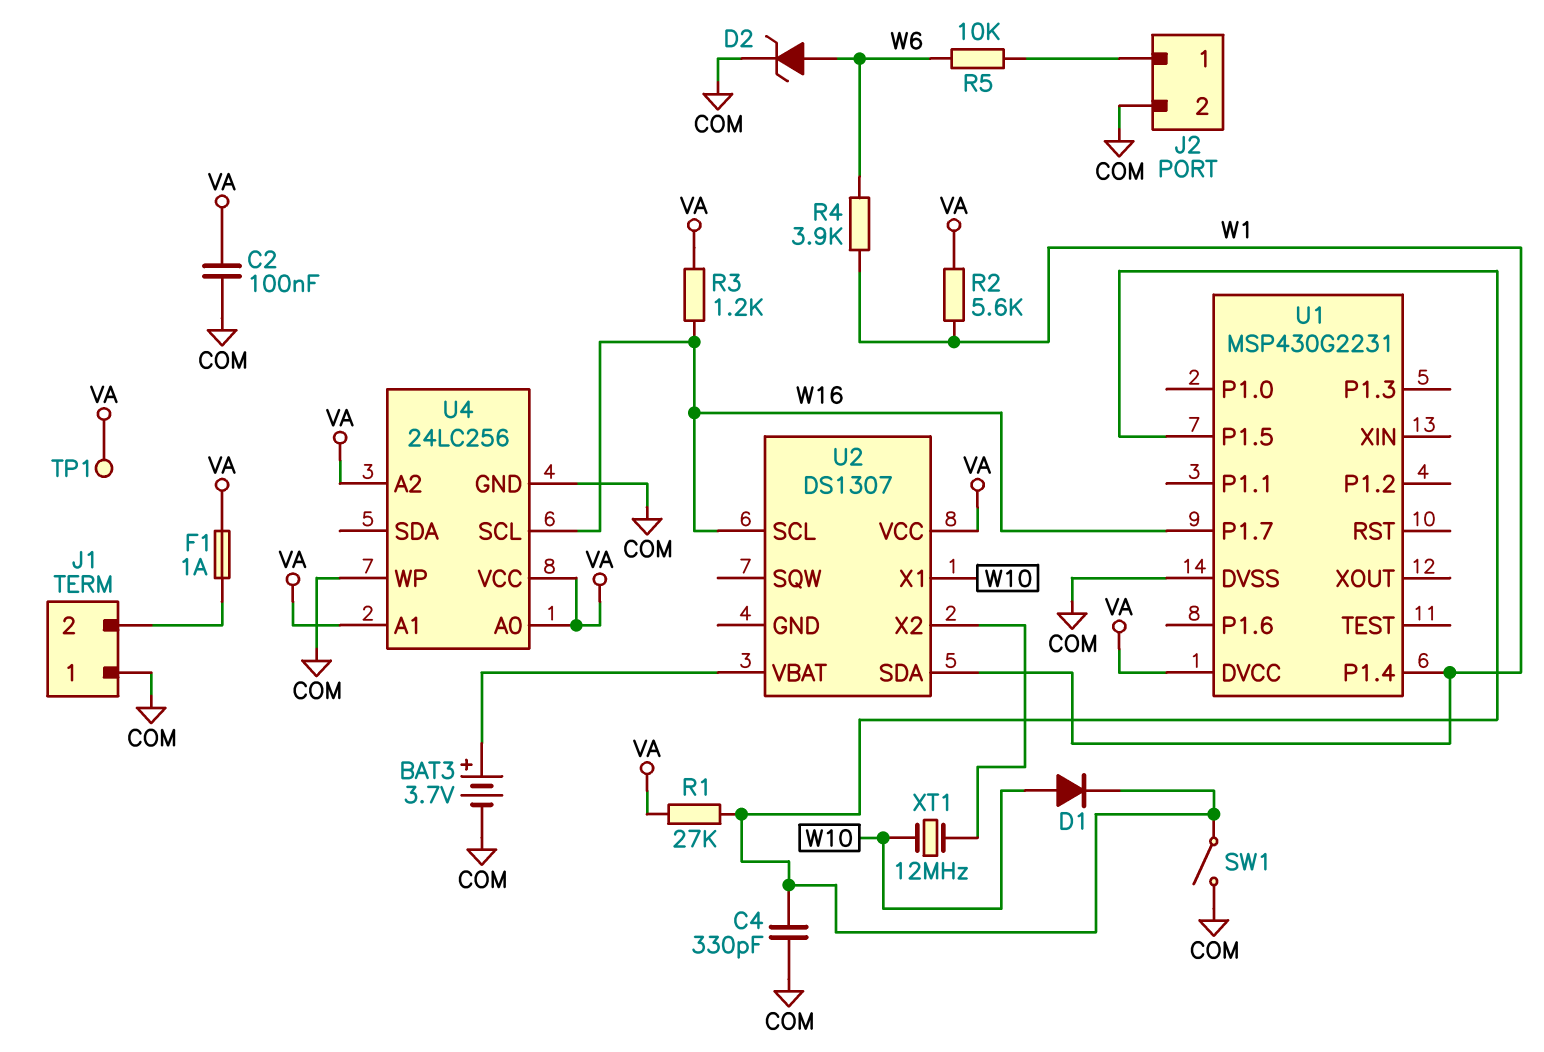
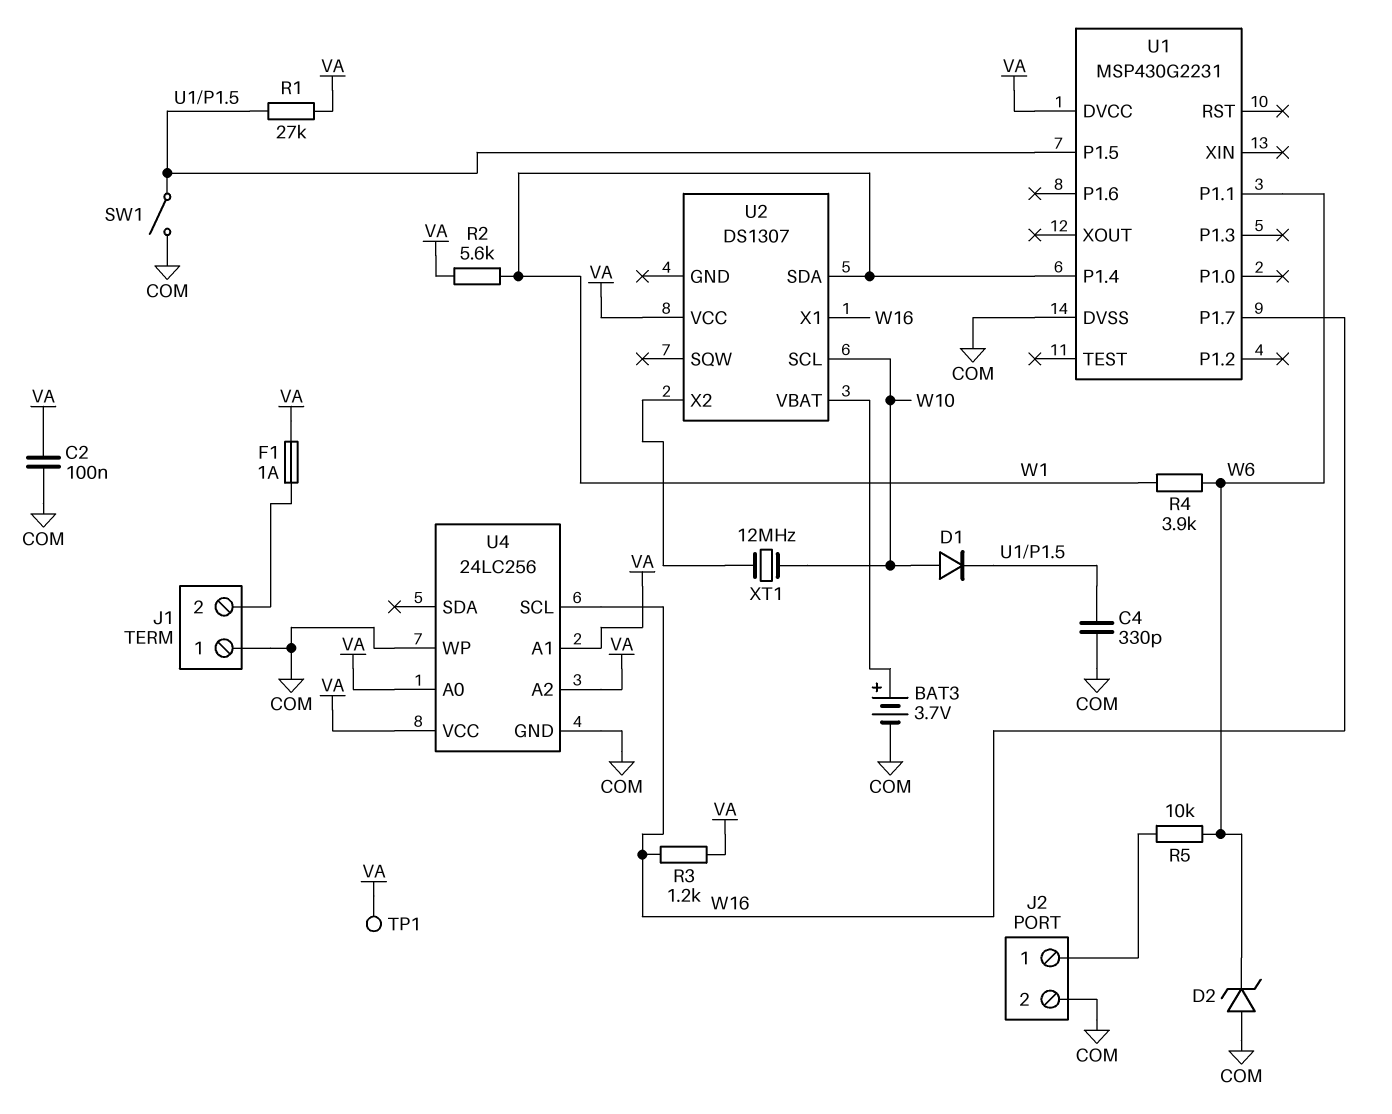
D2: zener (A W6, K COM) -> zener (A COM, K W6)
U1 pin P1.1: none -> W6
U2 pin SCL: W16 -> W10
U2 pin X1: W10 -> W16

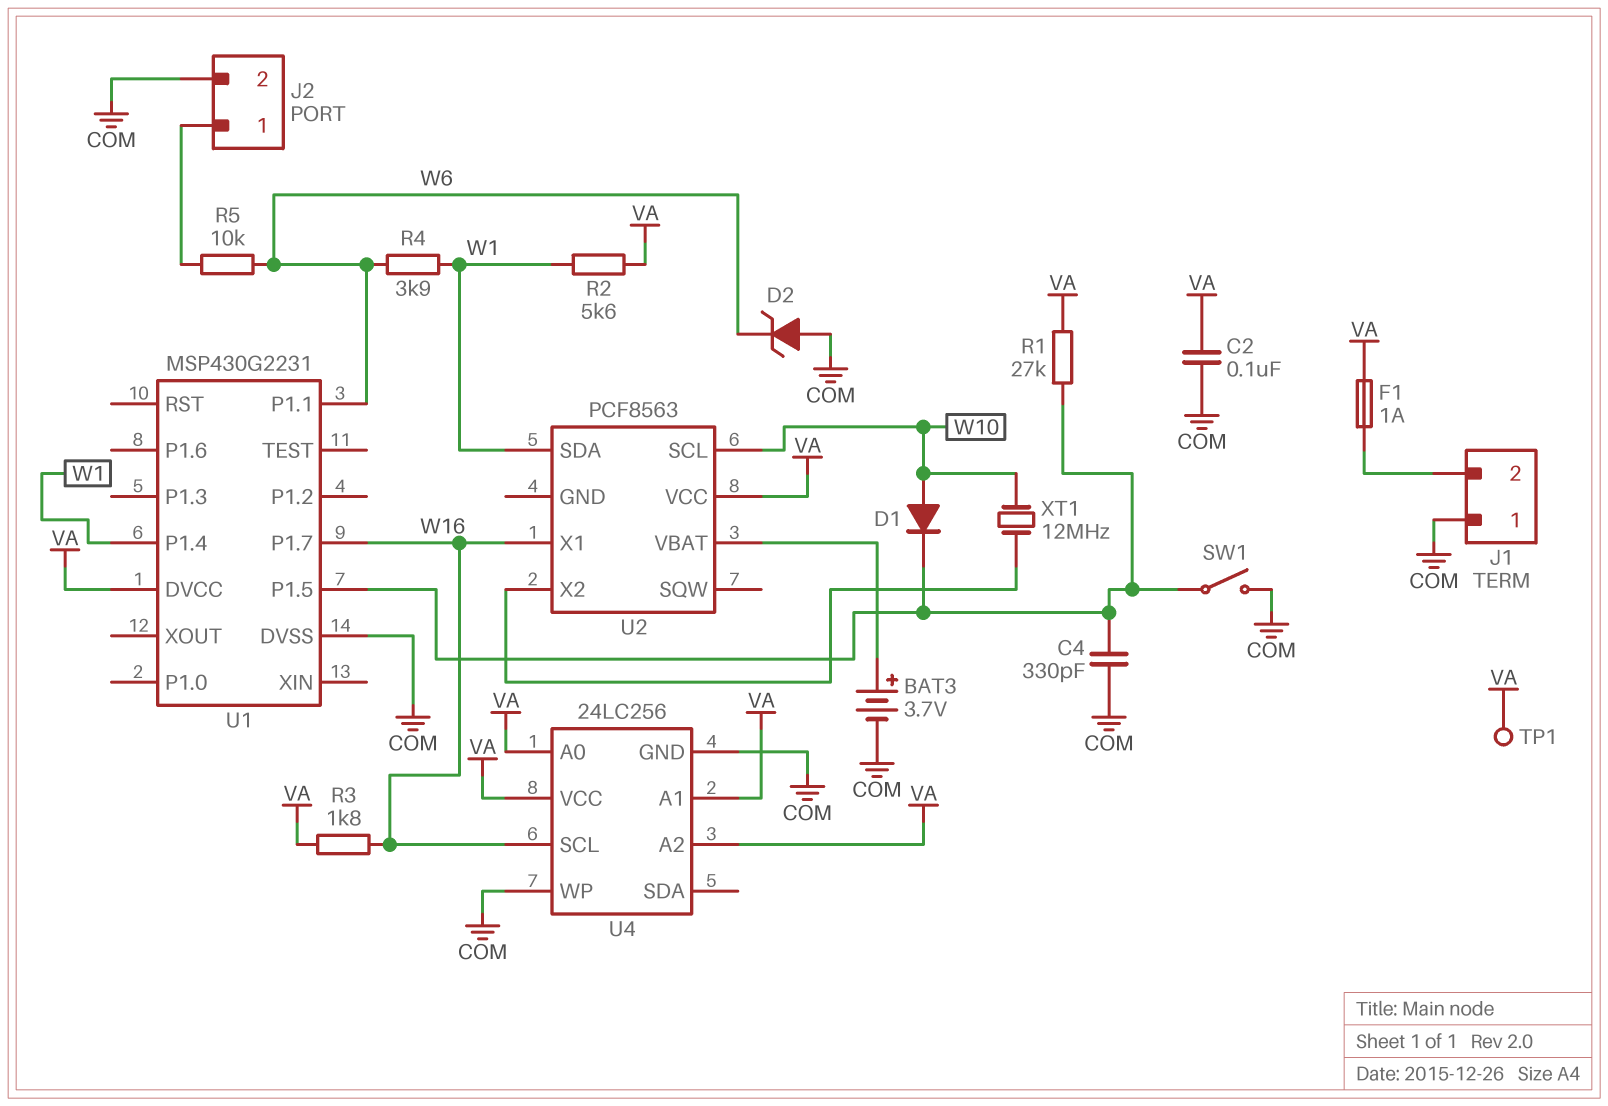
R3: 1.2k (VA, W16) -> 1.8k (VA, W16)
U2: DS1307 -> PCF8563

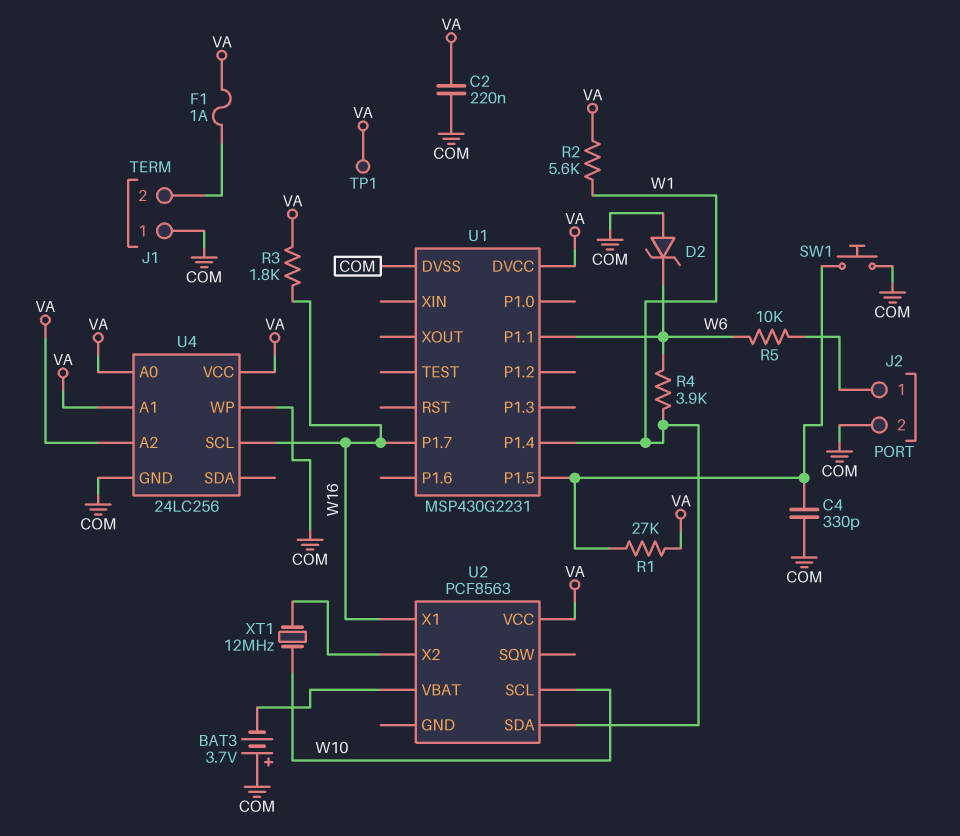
BAT3: 3.7V (plus U2/VBAT, minus COM) -> 3.7V (plus COM, minus U2/VBAT)
C2: 100nF (COM, VA) -> 220nF (COM, VA)
D1: diode (A W10, K U1/P1.5) -> none
SW1: switch (COM, U1/P1.5) -> button (COM, U1/P1.5)

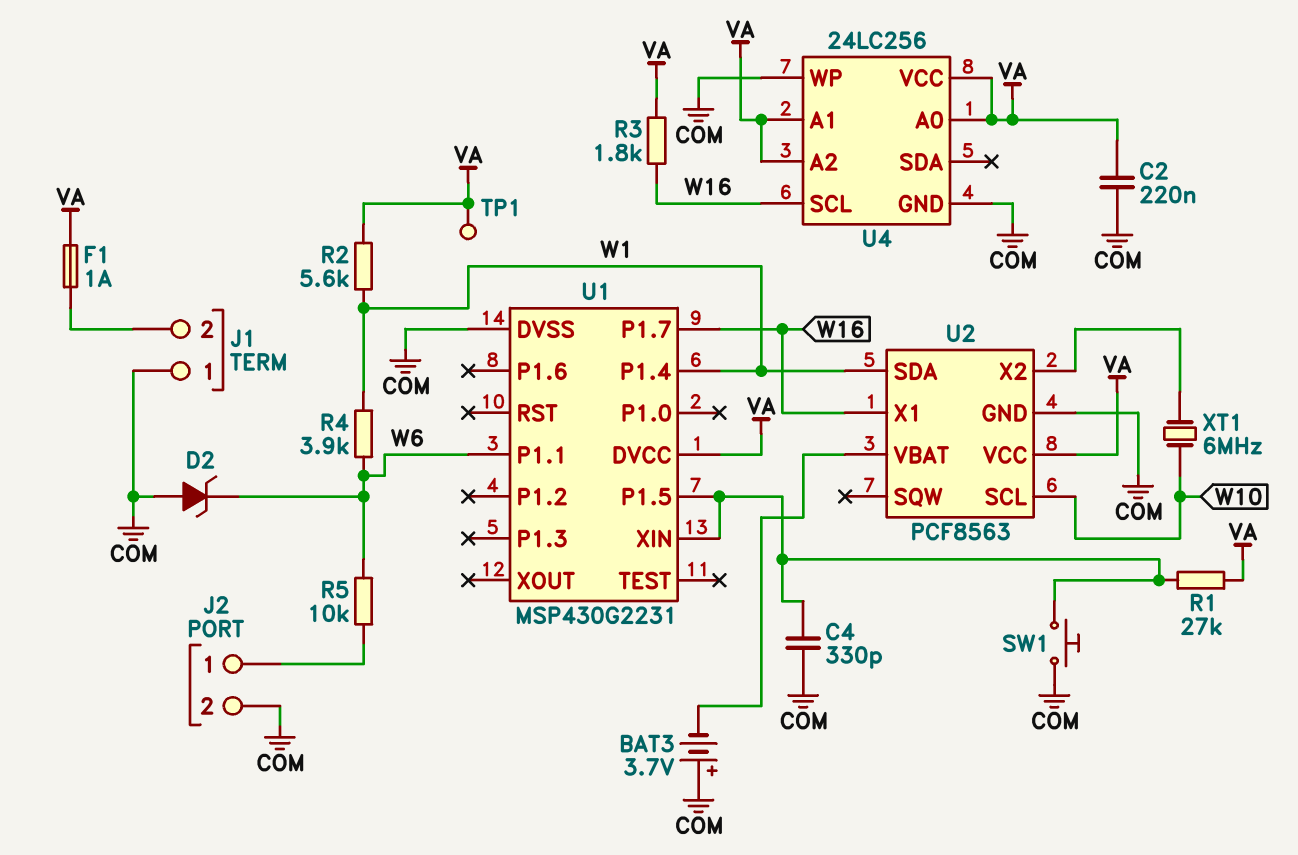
U1 pin XIN: none -> U1/P1.5
U2 pin GND: none -> COM
XT1: 12MHz (U2/X2, W10) -> 6MHz (U2/X2, W10)

